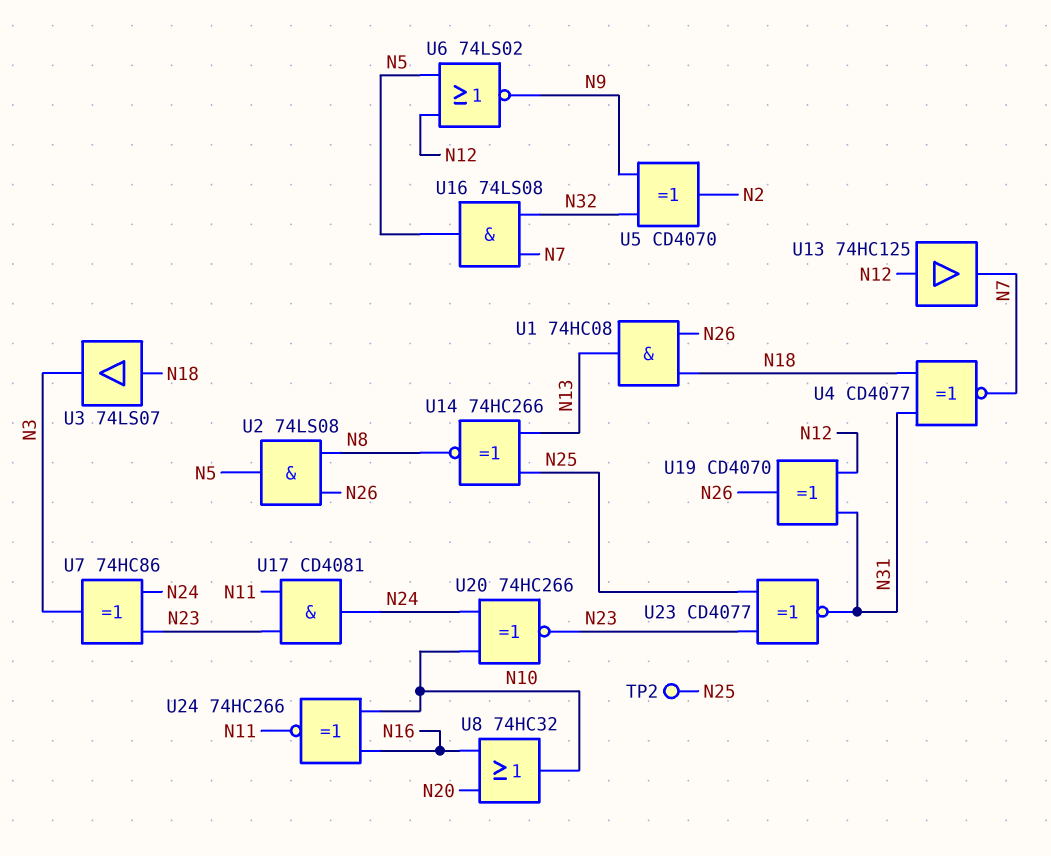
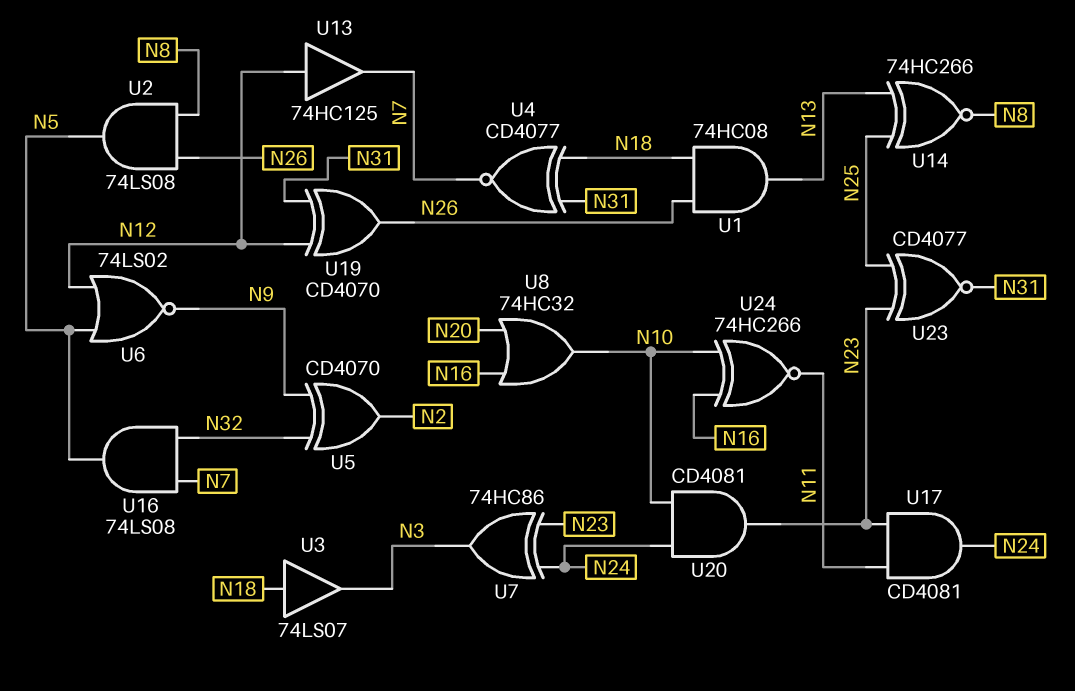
TP2: test point (N25) -> none
U20: XNOR 74HC266 (in N10, in N24, out N23) -> AND CD4081 (in N10, in N24, out N23)

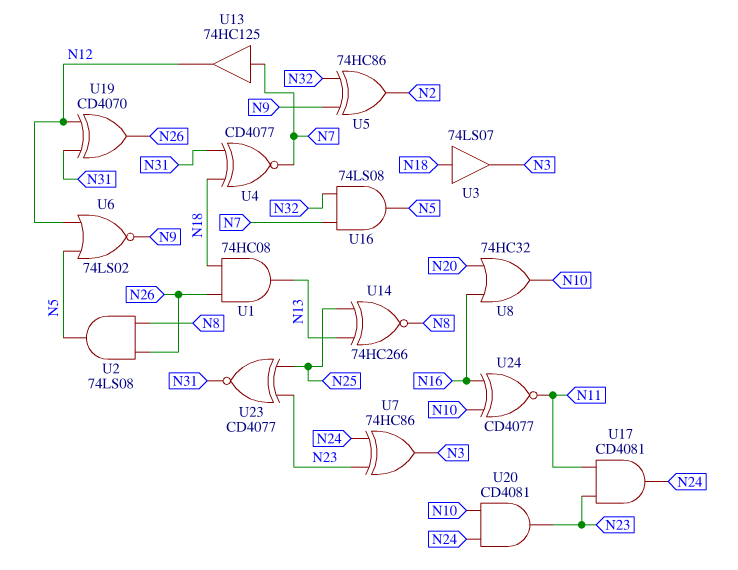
U5: XOR CD4070 (in N9, in N32, out N2) -> XOR 74HC86 (in N9, in N32, out N2)
U13: buffer 74HC125 (in N12, out N7) -> buffer 74HC125 (in N7, out N12)
U24: XNOR 74HC266 (in N10, in N16, out N11) -> XNOR CD4077 (in N10, in N16, out N11)

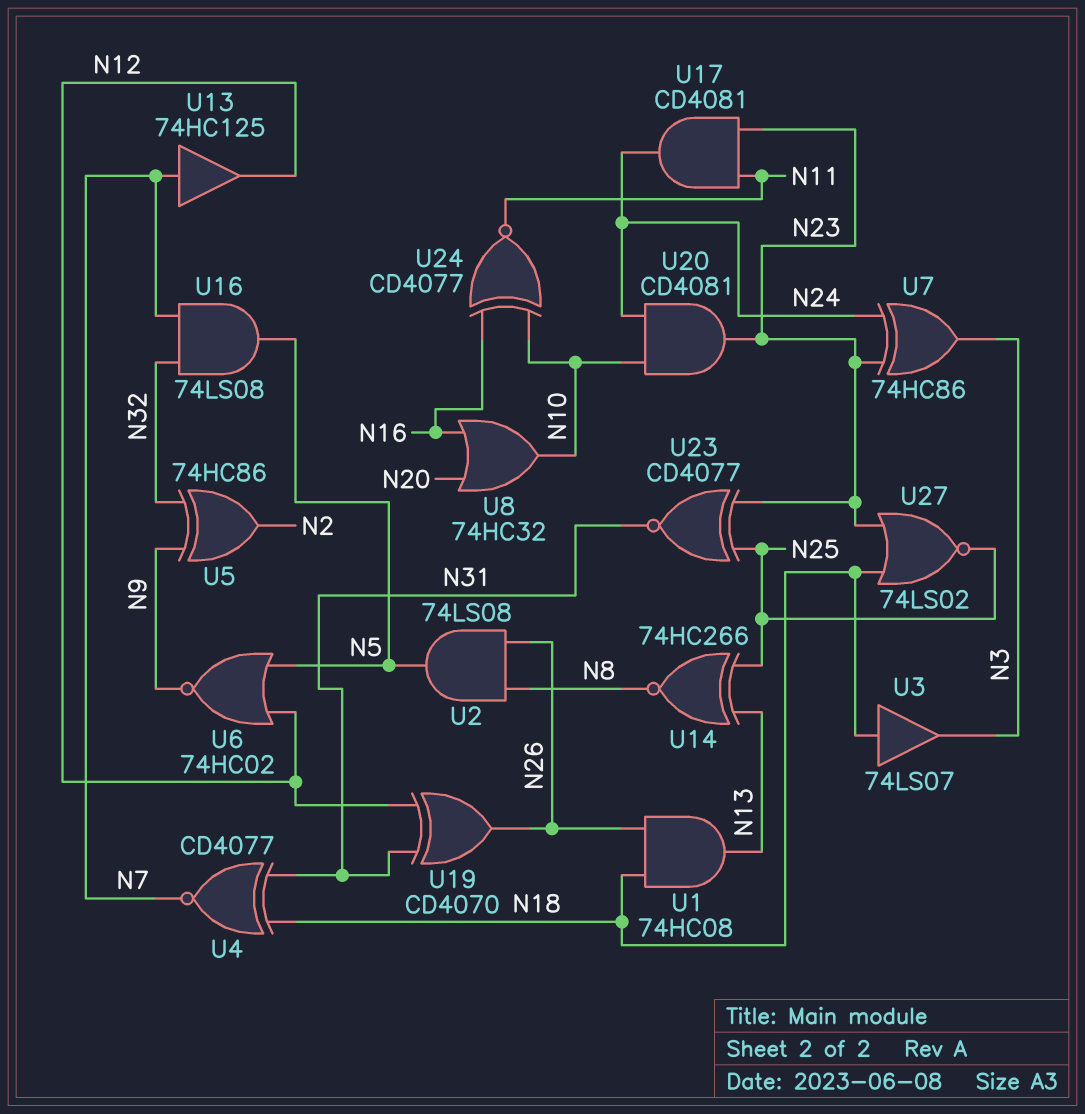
U6: NOR 74LS02 (in N5, in N12, out N9) -> NOR 74HC02 (in N5, in N12, out N9)
U27: none -> NOR 74LS02 (in N18, in N23, out N25)

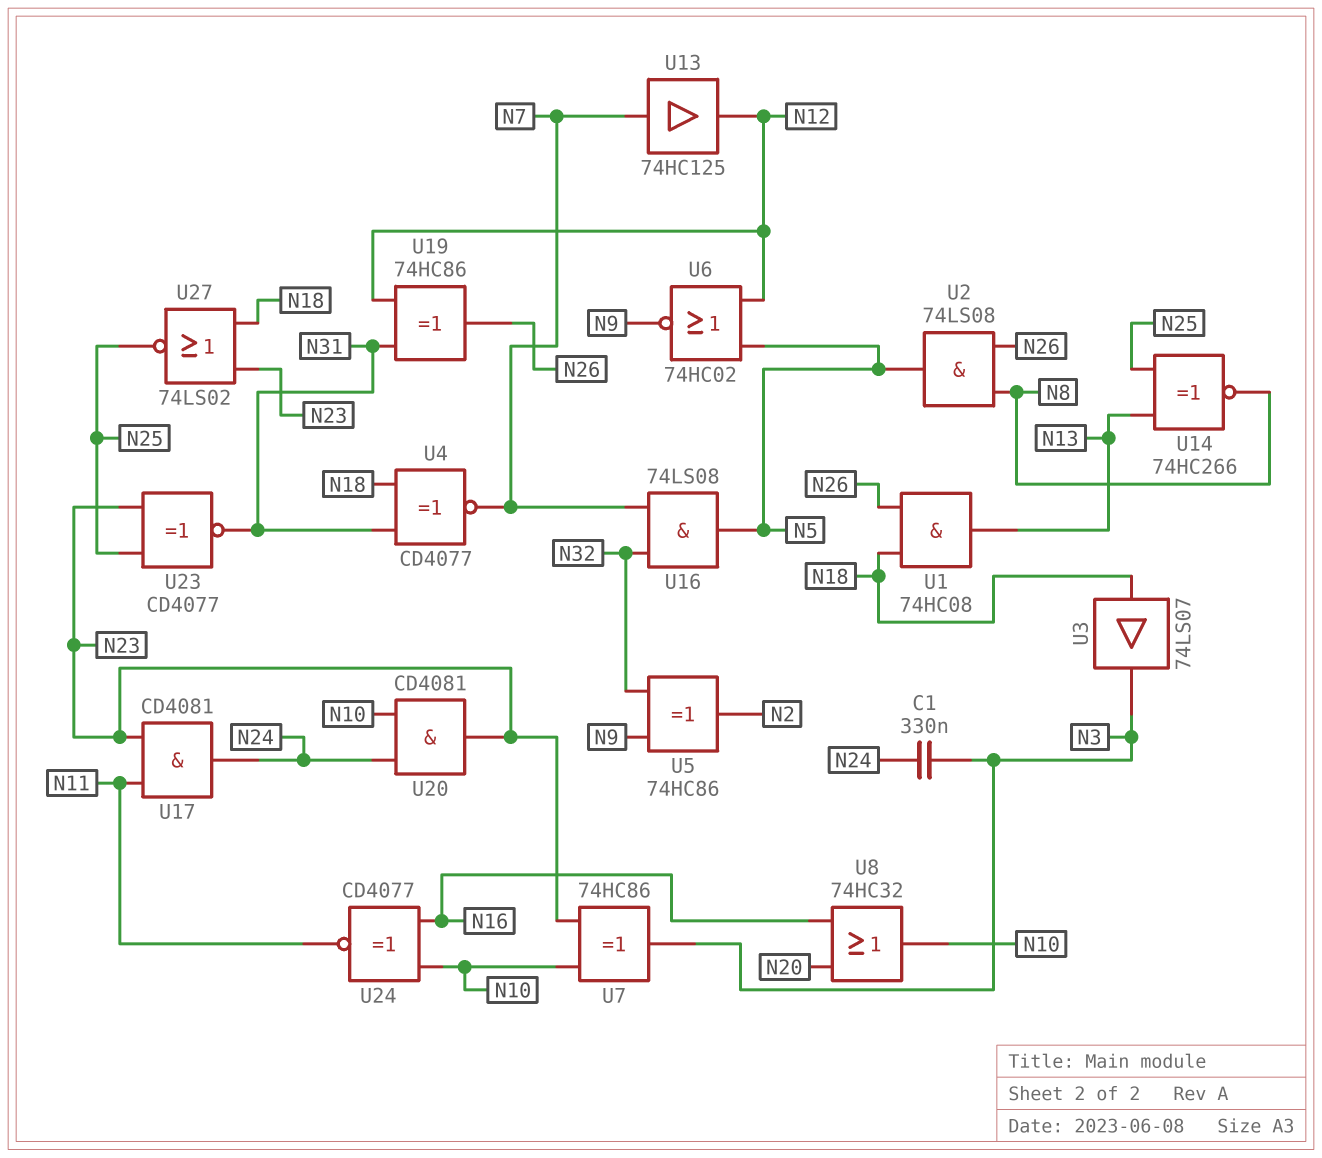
C1: none -> 330nF (N3, N24)
U7: XOR 74HC86 (in N23, in N24, out N3) -> XOR 74HC86 (in N10, in N23, out N3)
U19: XOR CD4070 (in N12, in N31, out N26) -> XOR 74HC86 (in N12, in N31, out N26)

